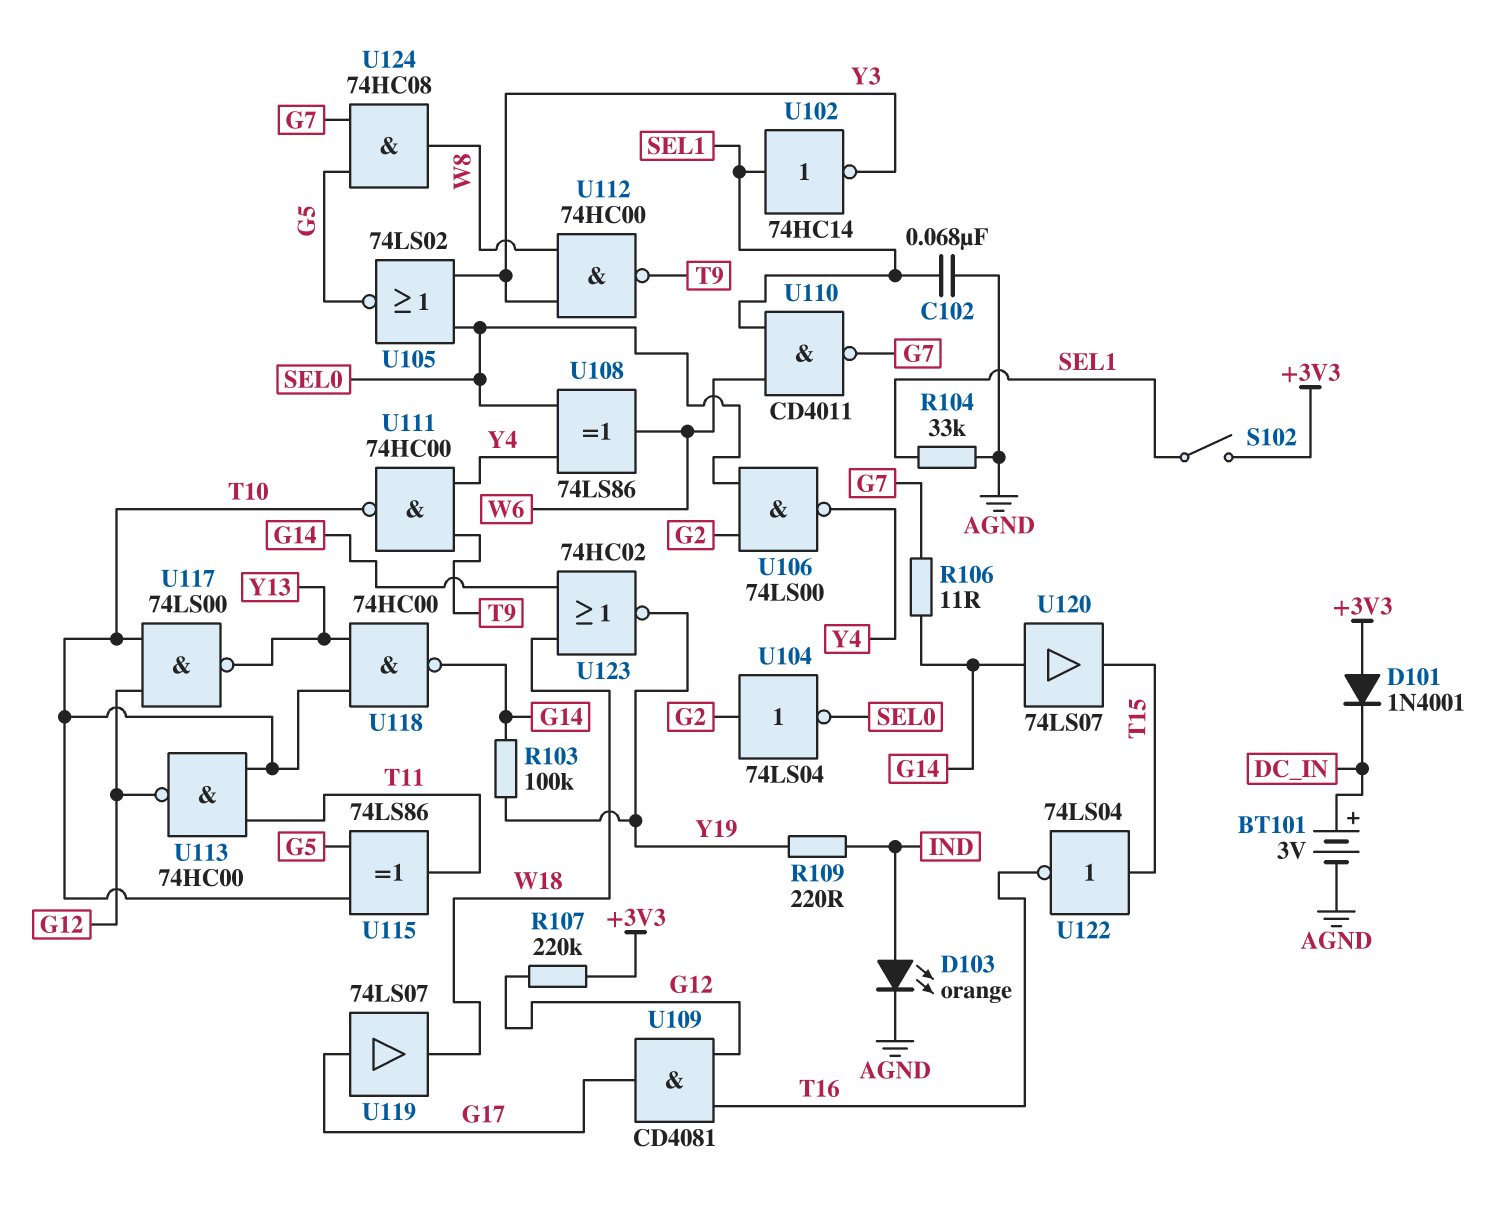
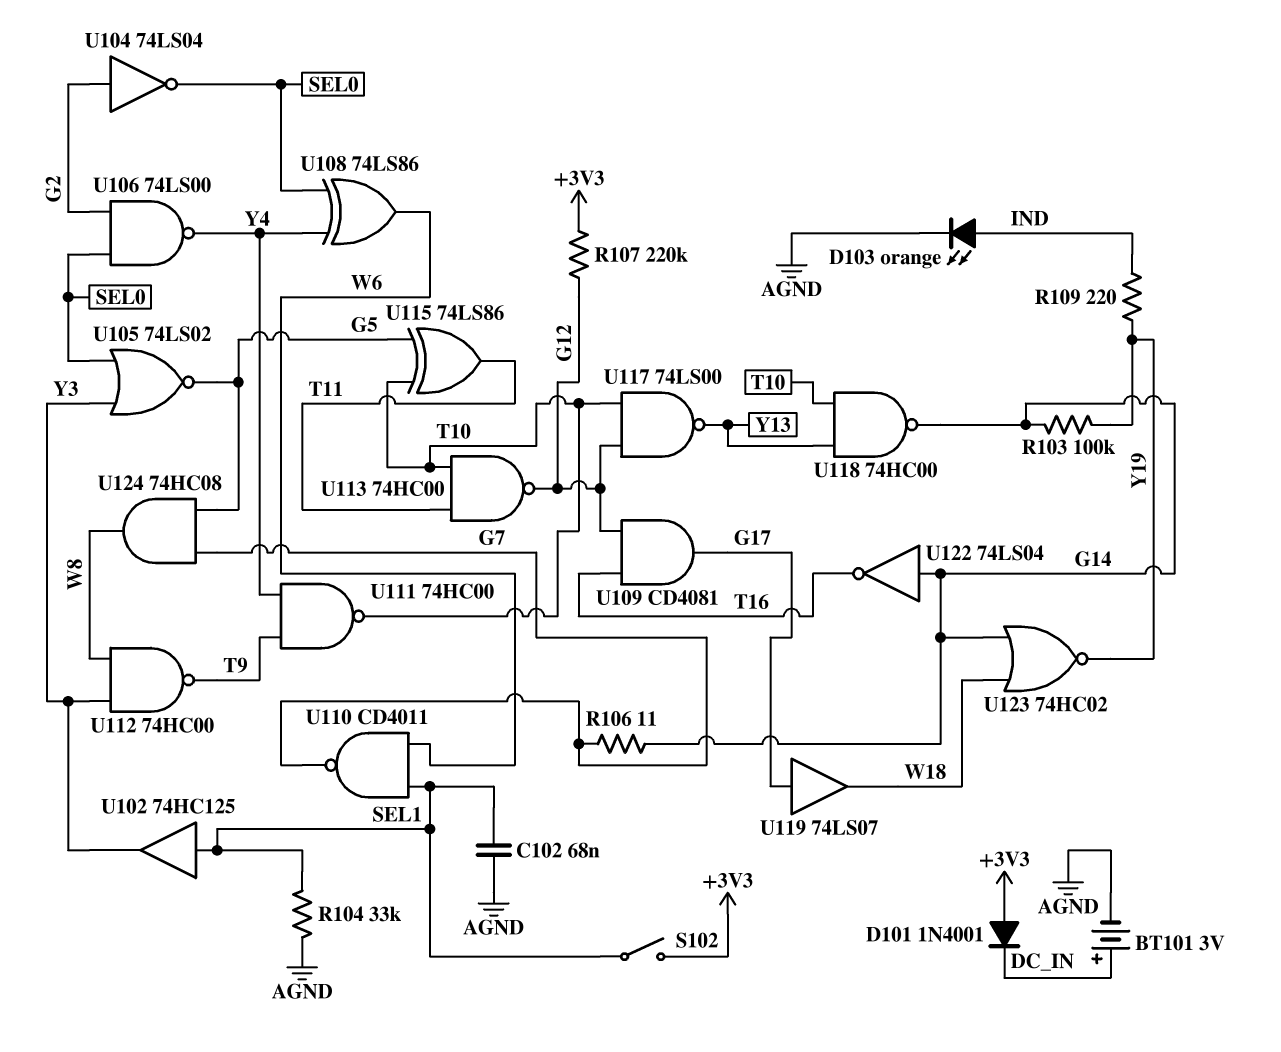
U102: NOT 74HC14 (in SEL1, out Y3) -> buffer 74HC125 (in SEL1, out Y3)
U120: buffer 74LS07 (in G14, out T15) -> none
U122: NOT 74LS04 (in T15, out T16) -> NOT 74LS04 (in G14, out T16)

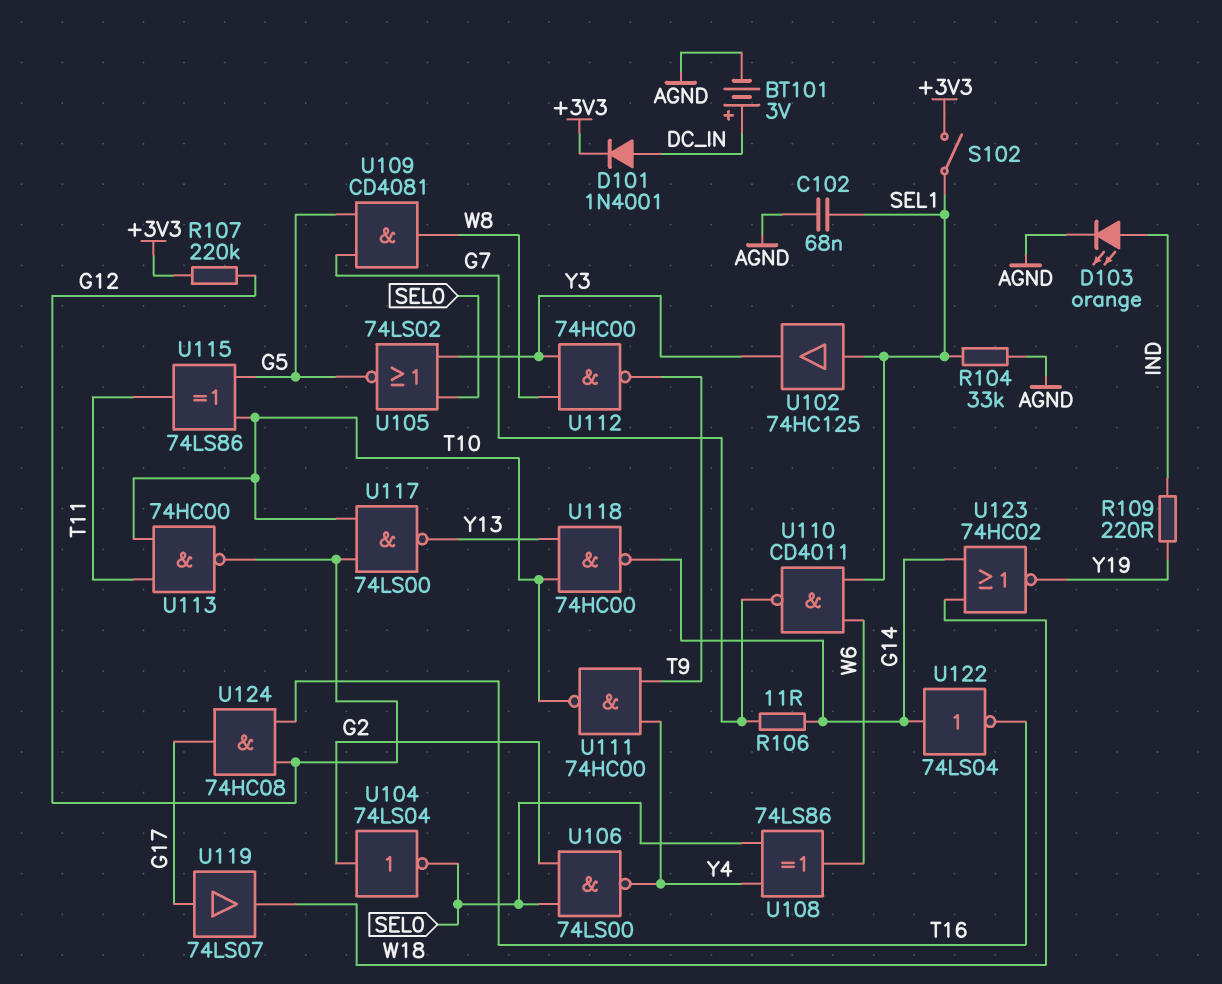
D101: diode 1N4001 (A +3V3, K DC_IN) -> diode 1N4001 (A DC_IN, K +3V3)
R103: 100k (G14, Y19) -> none
U109: AND CD4081 (in G12, in T16, out G17) -> AND CD4081 (in G5, in G7, out W8)
U124: AND 74HC08 (in G5, in G7, out W8) -> AND 74HC08 (in G12, in T16, out G17)

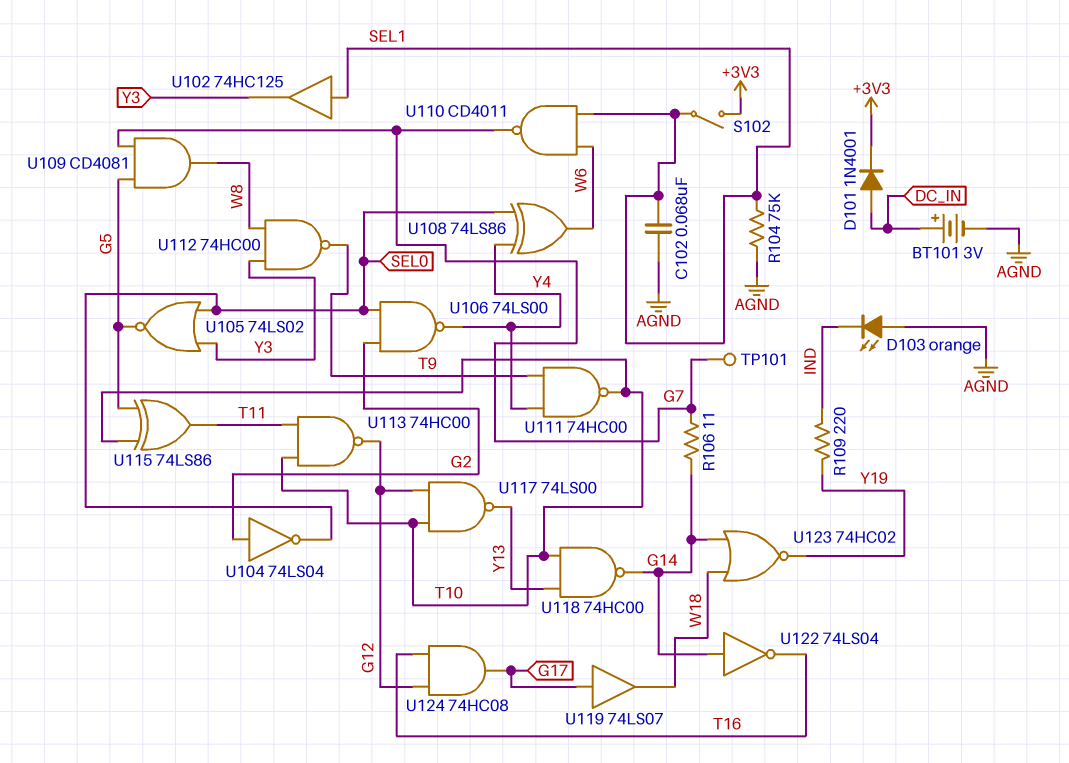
D103: LED orange (A IND, K AGND) -> LED orange (A AGND, K IND)
R104: 33k (AGND, SEL1) -> 75k (AGND, SEL1)
R107: 220k (+3V3, G12) -> none
TP101: none -> test point (G7)

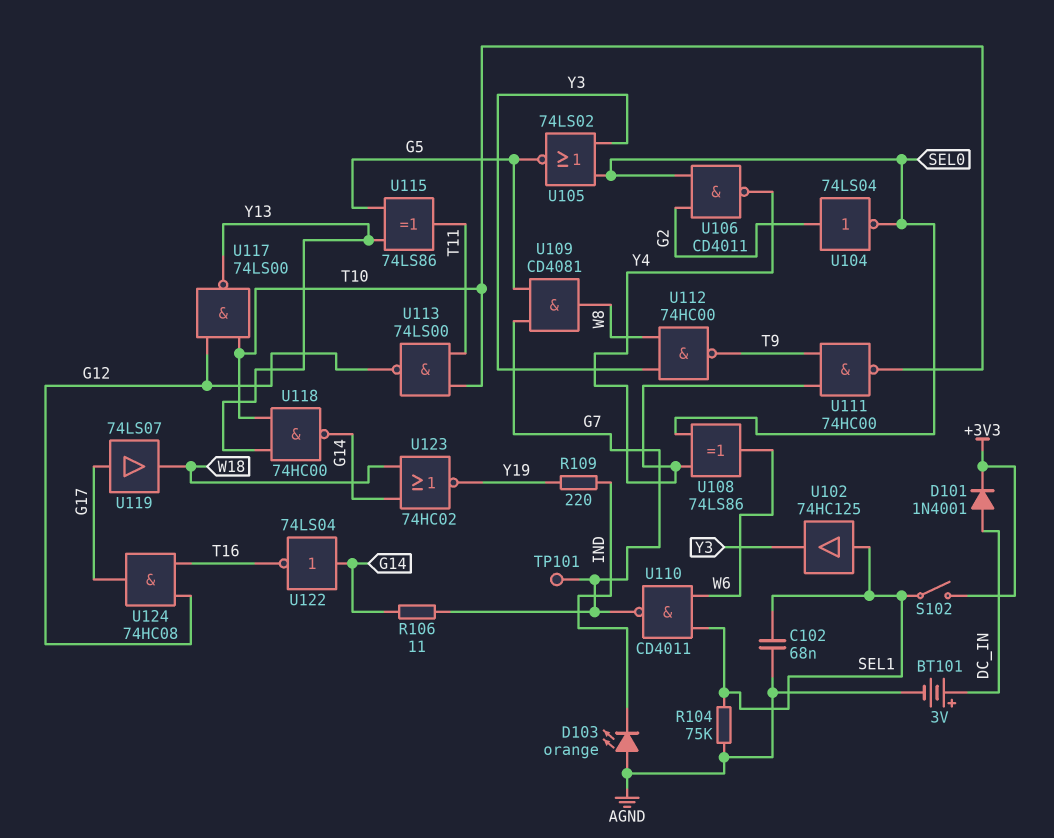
U106: NAND 74LS00 (in G2, in SEL0, out Y4) -> NAND CD4011 (in G2, in SEL0, out Y4)
U113: NAND 74HC00 (in T10, in T11, out G12) -> NAND 74LS00 (in T10, in T11, out G12)
U115: XOR 74LS86 (in G5, in T10, out T11) -> XOR 74LS86 (in G5, in Y13, out T11)

